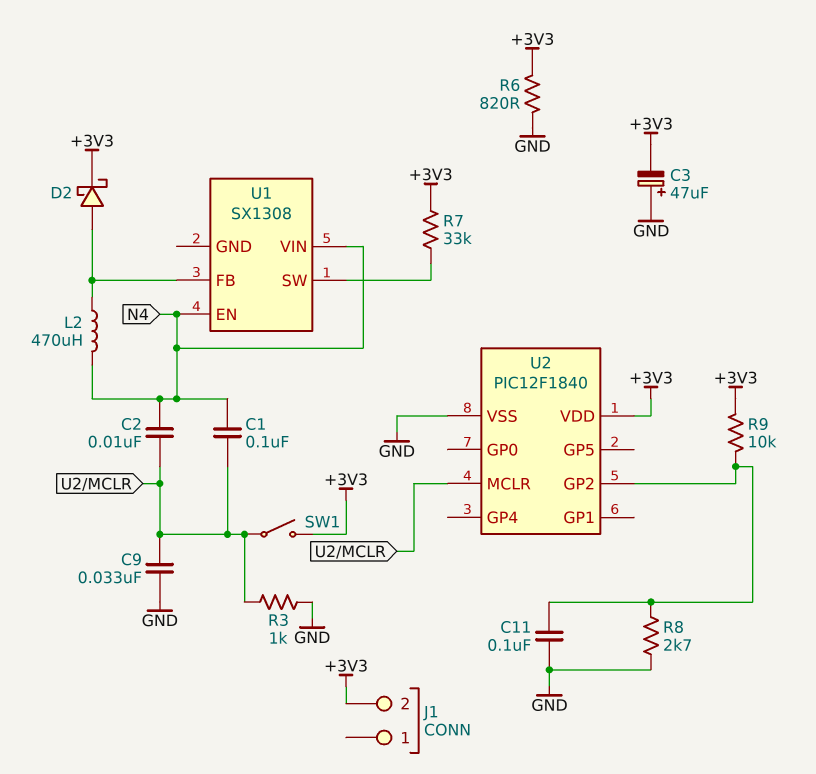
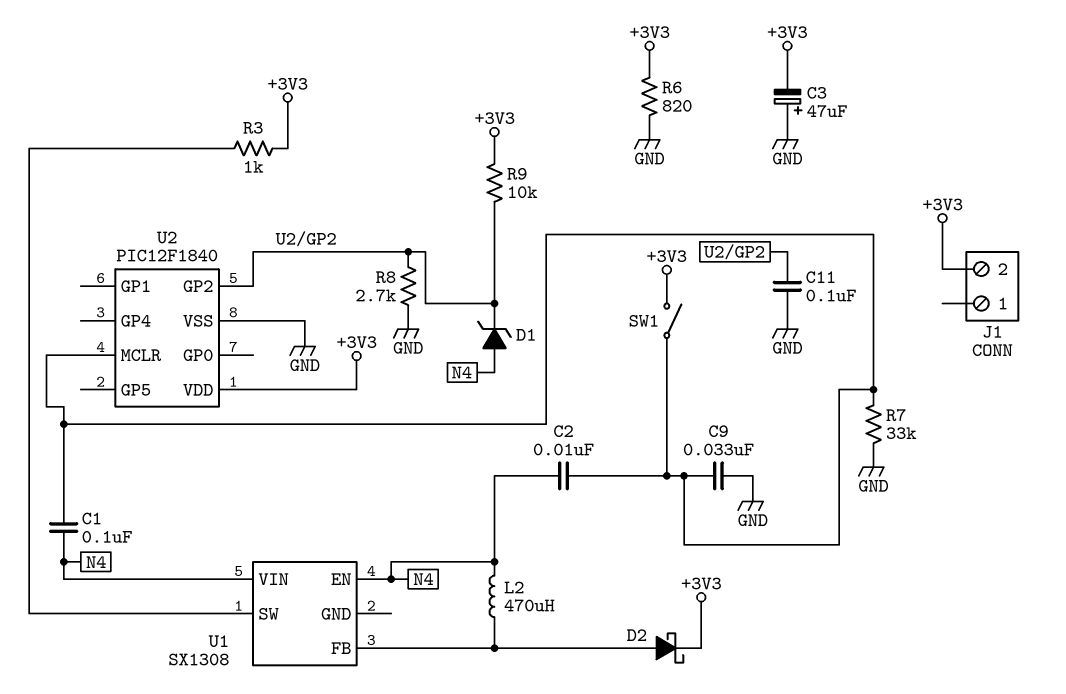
D1: none -> zener (A N4, K U2/GP2)
R3: 1k (GND, U2/MCLR) -> 1k (+3V3, U1/SW)
R7: 33k (+3V3, U1/SW) -> 33k (GND, U2/MCLR)

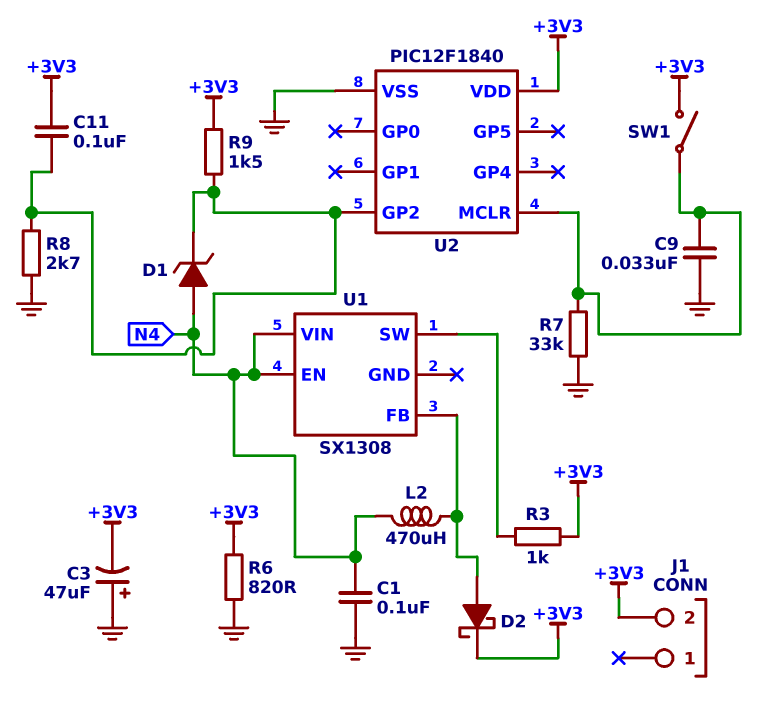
C1: 100nF (N4, U2/MCLR) -> 100nF (GND, N4)
C2: 10nF (N4, U2/MCLR) -> none
C11: 100nF (GND, U2/GP2) -> 100nF (+3V3, U2/GP2)
R9: 10k (+3V3, U2/GP2) -> 1.5k (+3V3, U2/GP2)

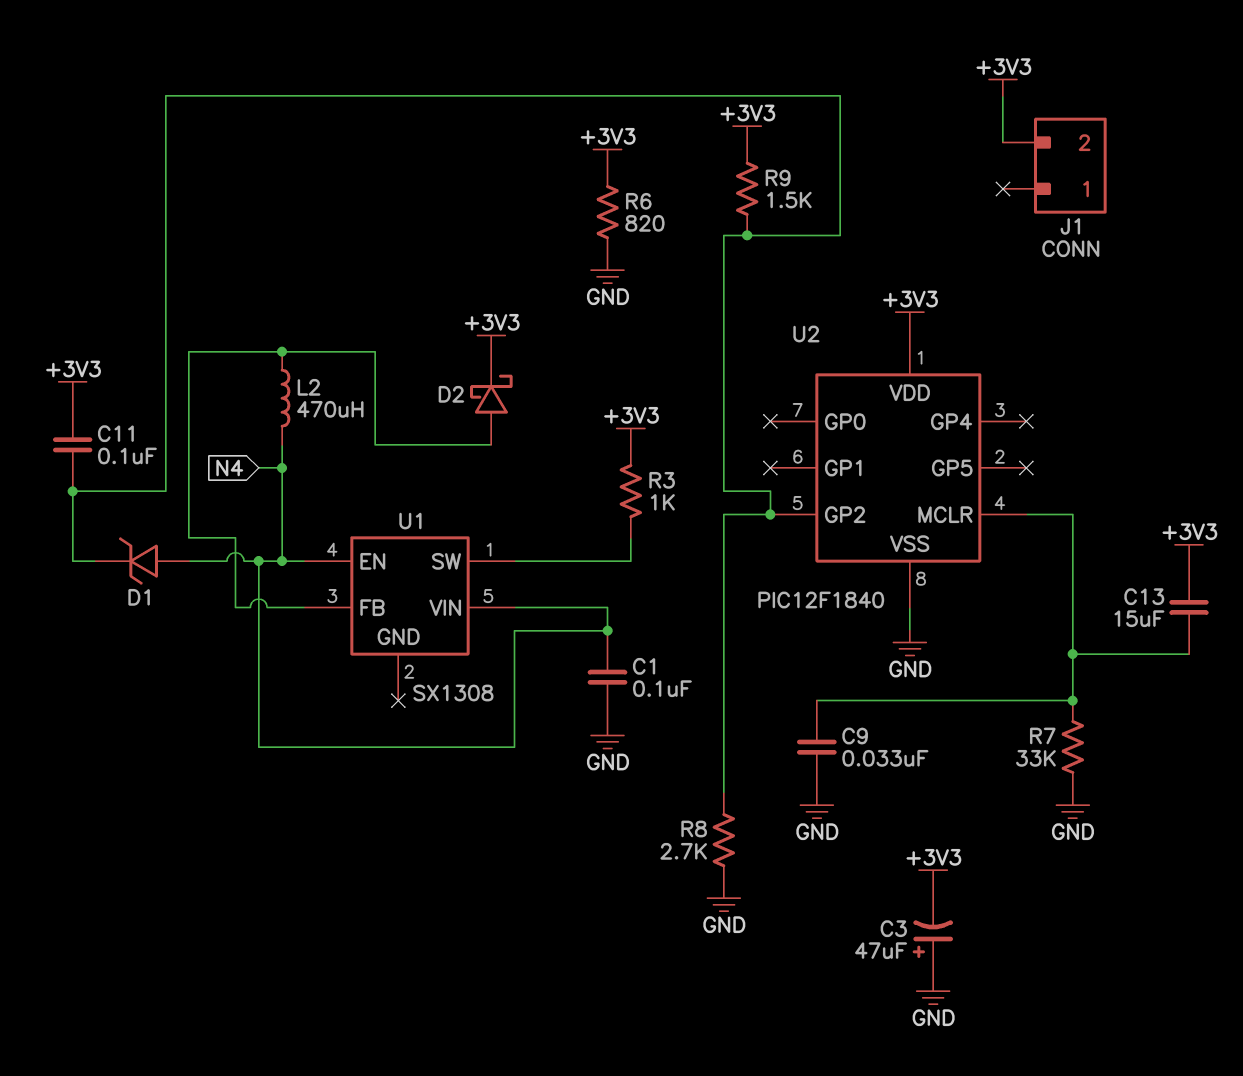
C13: none -> 15uF (+3V3, U2/MCLR)
SW1: switch (+3V3, U2/MCLR) -> none

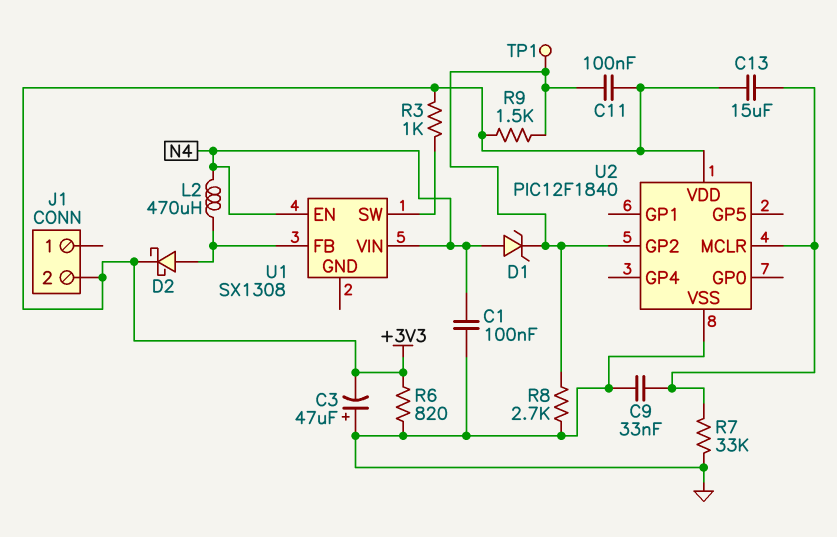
TP1: none -> test point (U2/GP2)

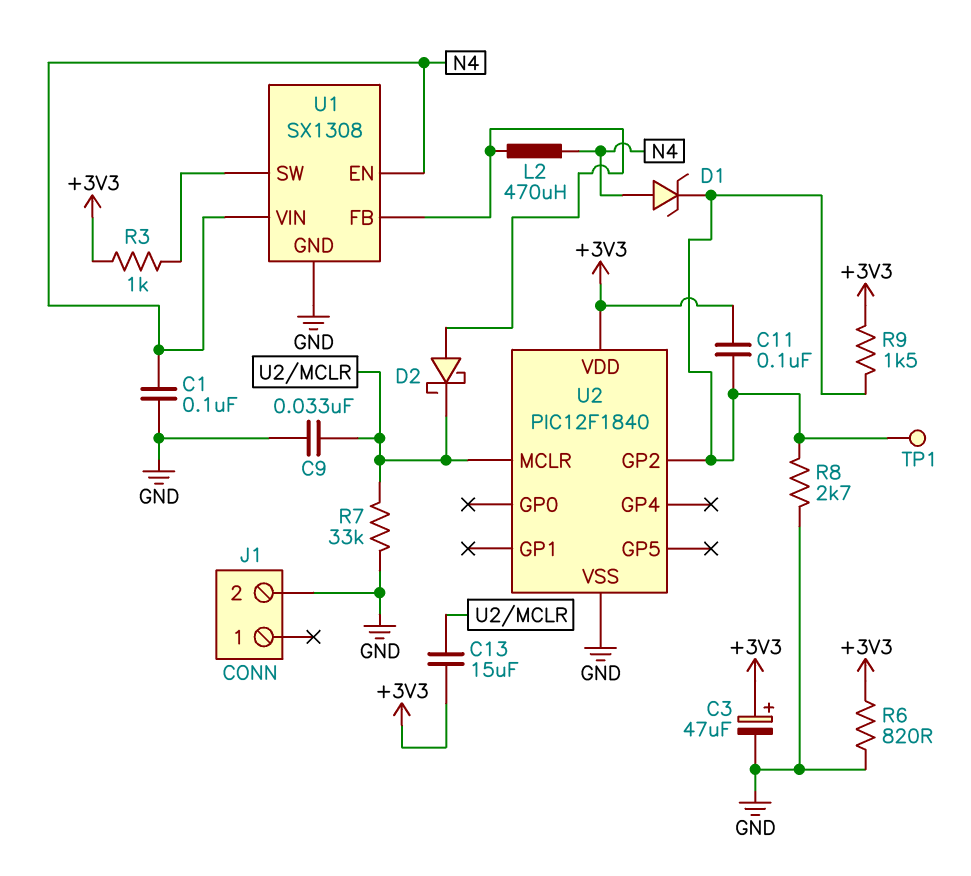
C3: 47uF (plus GND, minus +3V3) -> 47uF (plus +3V3, minus GND)
D2: schottky (A U1/FB, K +3V3) -> schottky (A U1/FB, K U2/MCLR)
J1 pin 2: +3V3 -> GND
U1 pin GND: none -> GND

